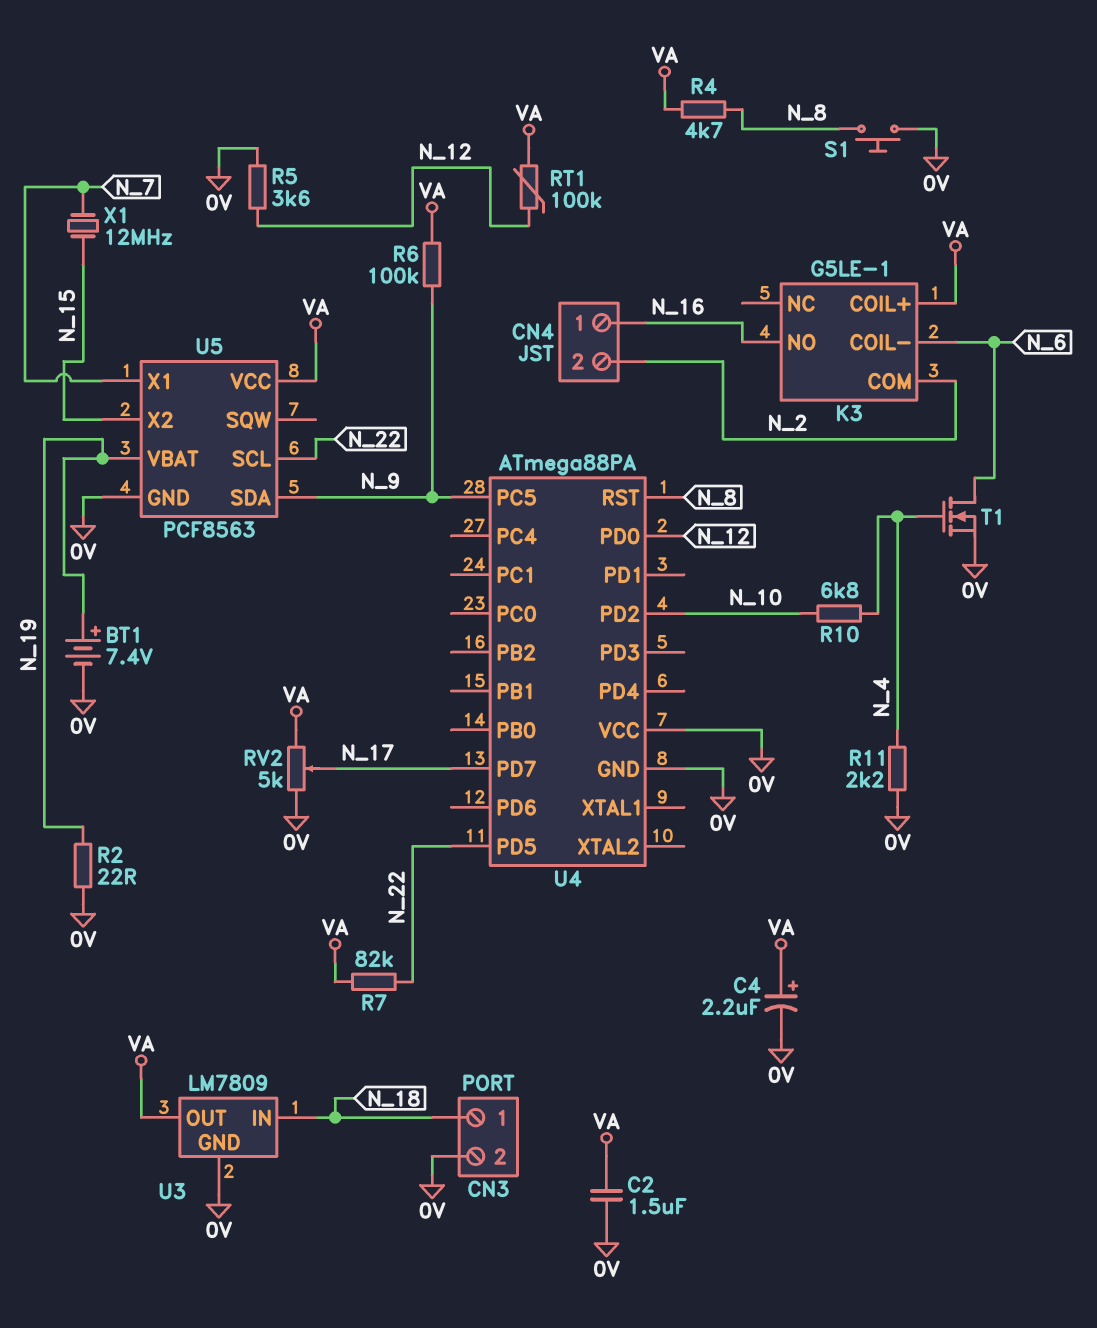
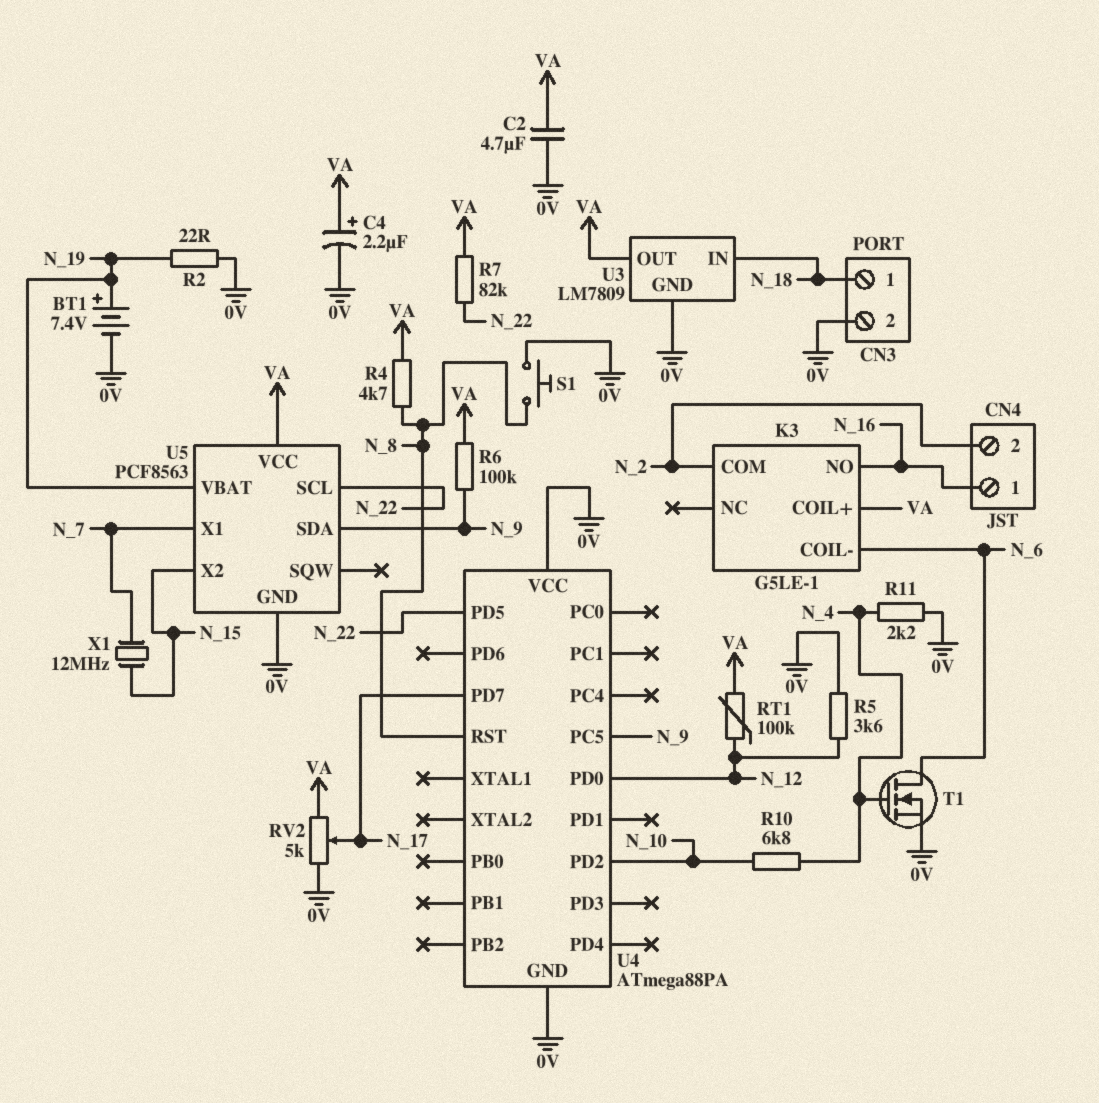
C2: 1.5uF (0V, VA) -> 4.7uF (0V, VA)

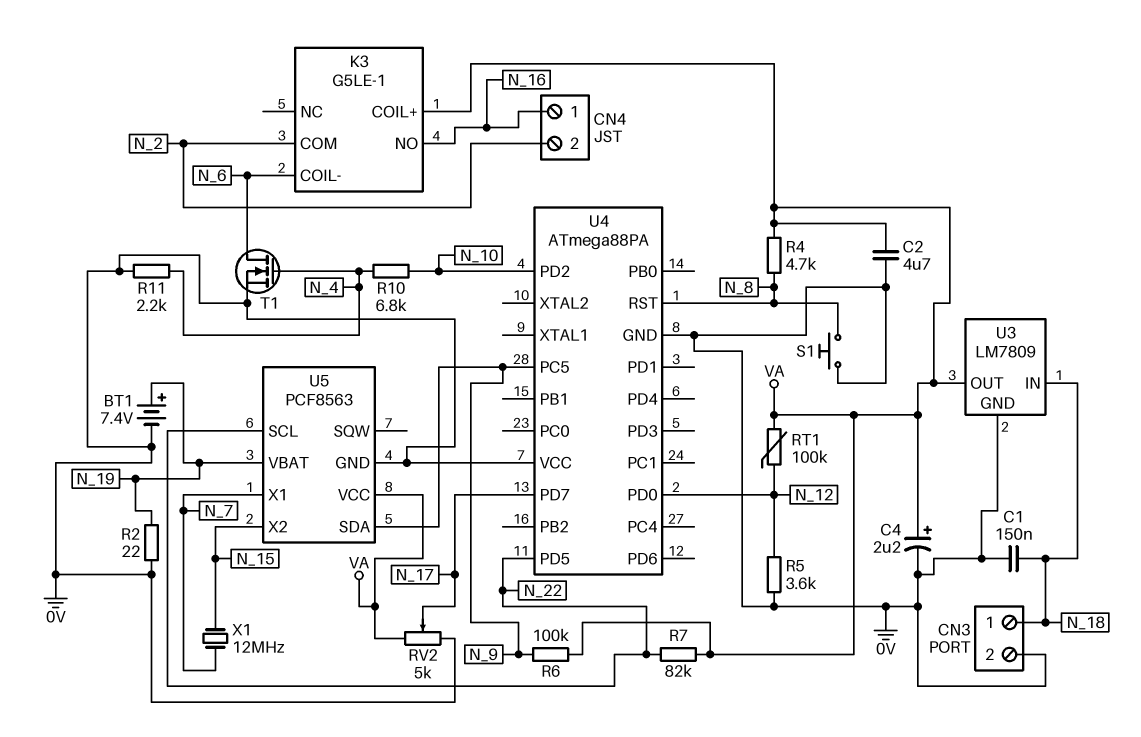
C1: none -> 150nF (0V, N_18)

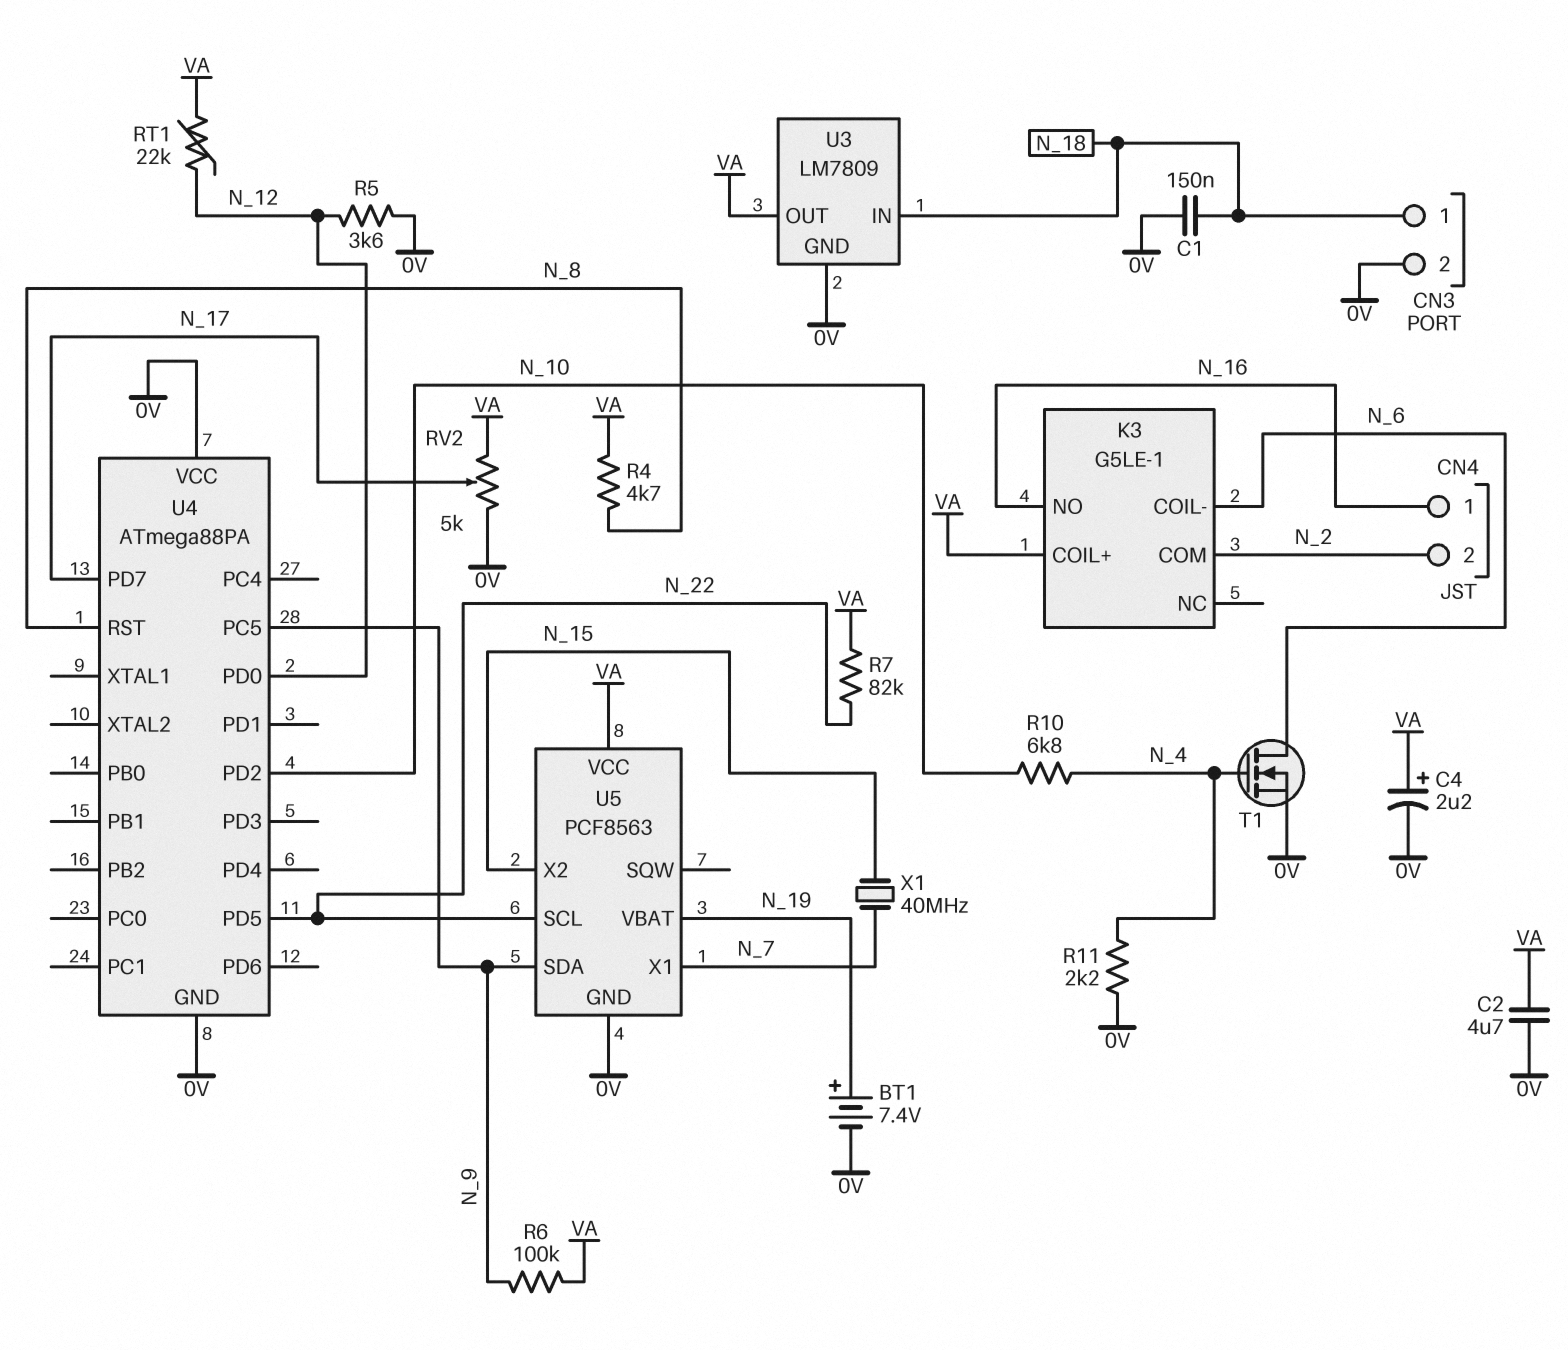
R2: 22 (0V, N_19) -> none
RT1: 100k (N_12, VA) -> 22k (N_12, VA)
S1: button (0V, N_8) -> none
X1: 12MHz (N_7, N_15) -> 40MHz (N_7, N_15)

